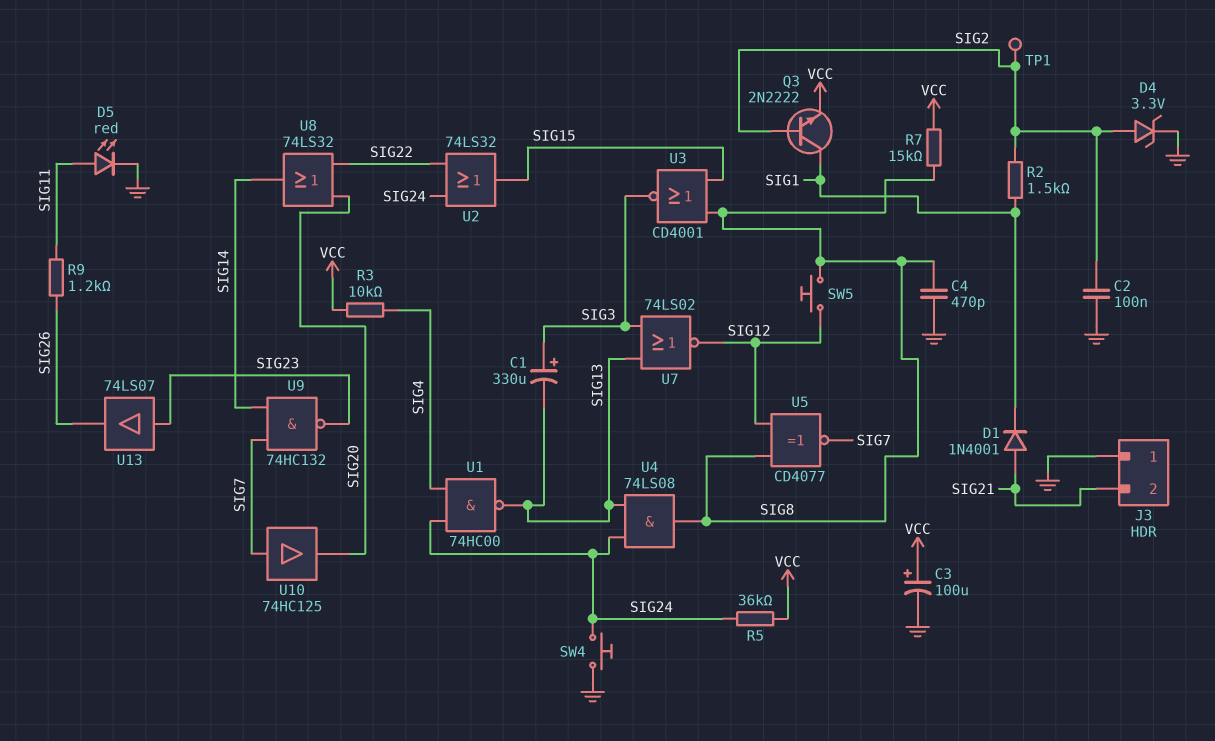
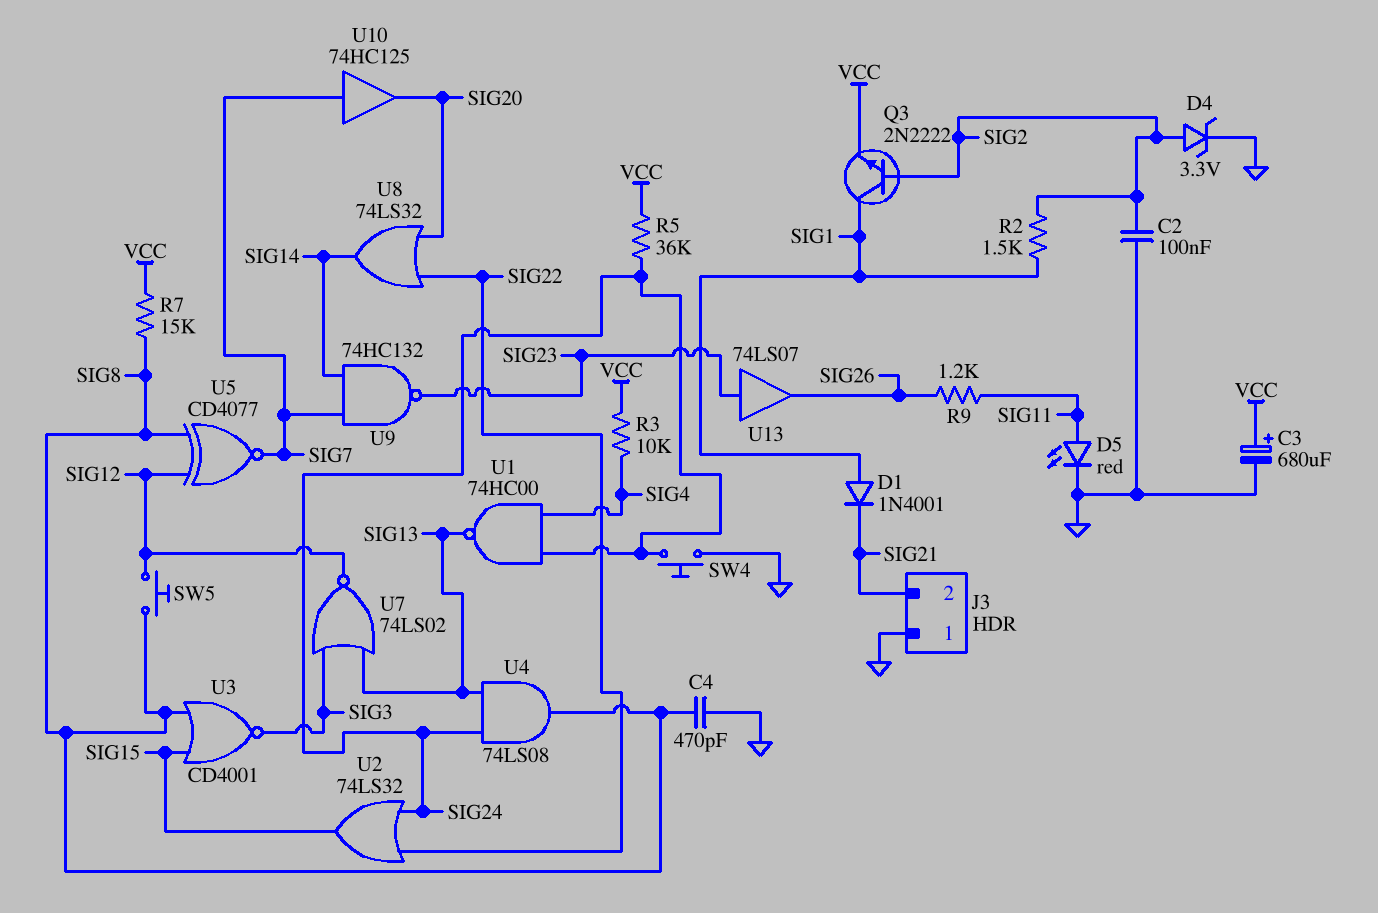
C1: 330uF (plus SIG3, minus SIG13) -> none
C3: 100uF (plus VCC, minus GND) -> 680uF (plus VCC, minus GND)
D1: diode 1N4001 (A SIG21, K SIG1) -> diode 1N4001 (A SIG1, K SIG21)
TP1: test point (SIG2) -> none

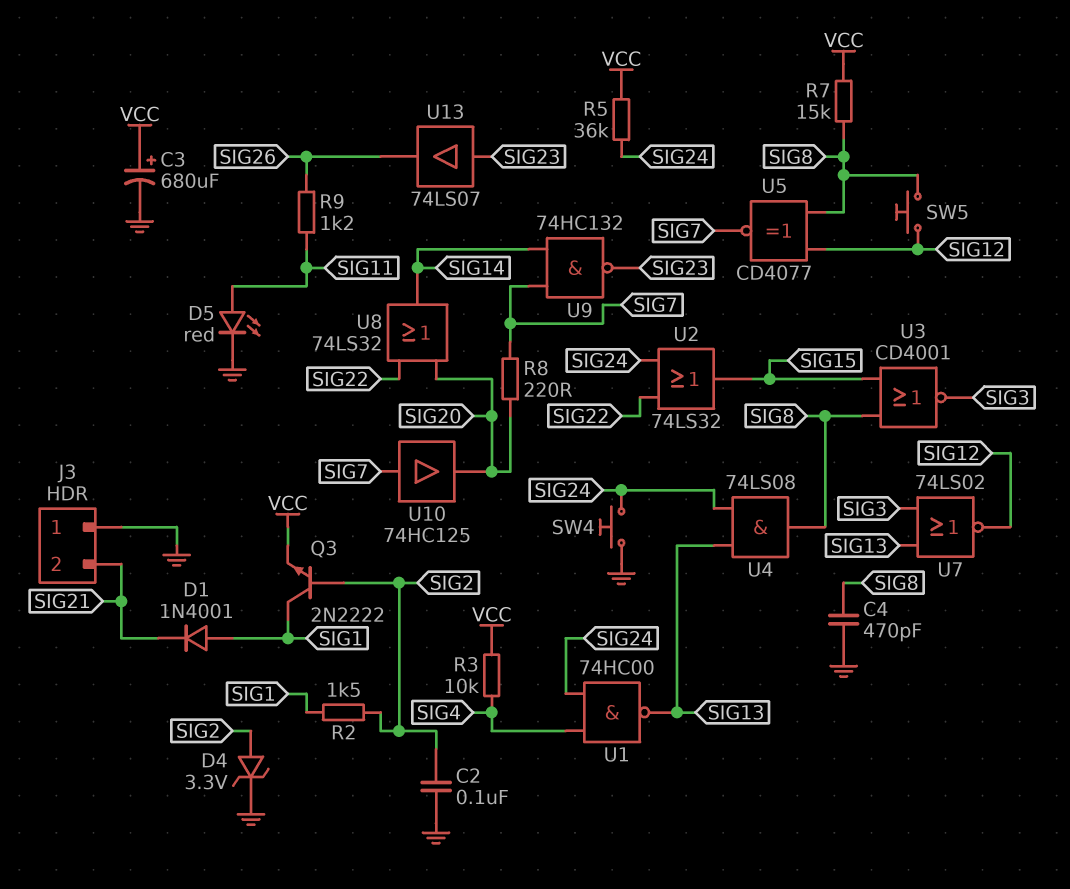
R8: none -> 220 (SIG7, SIG20)

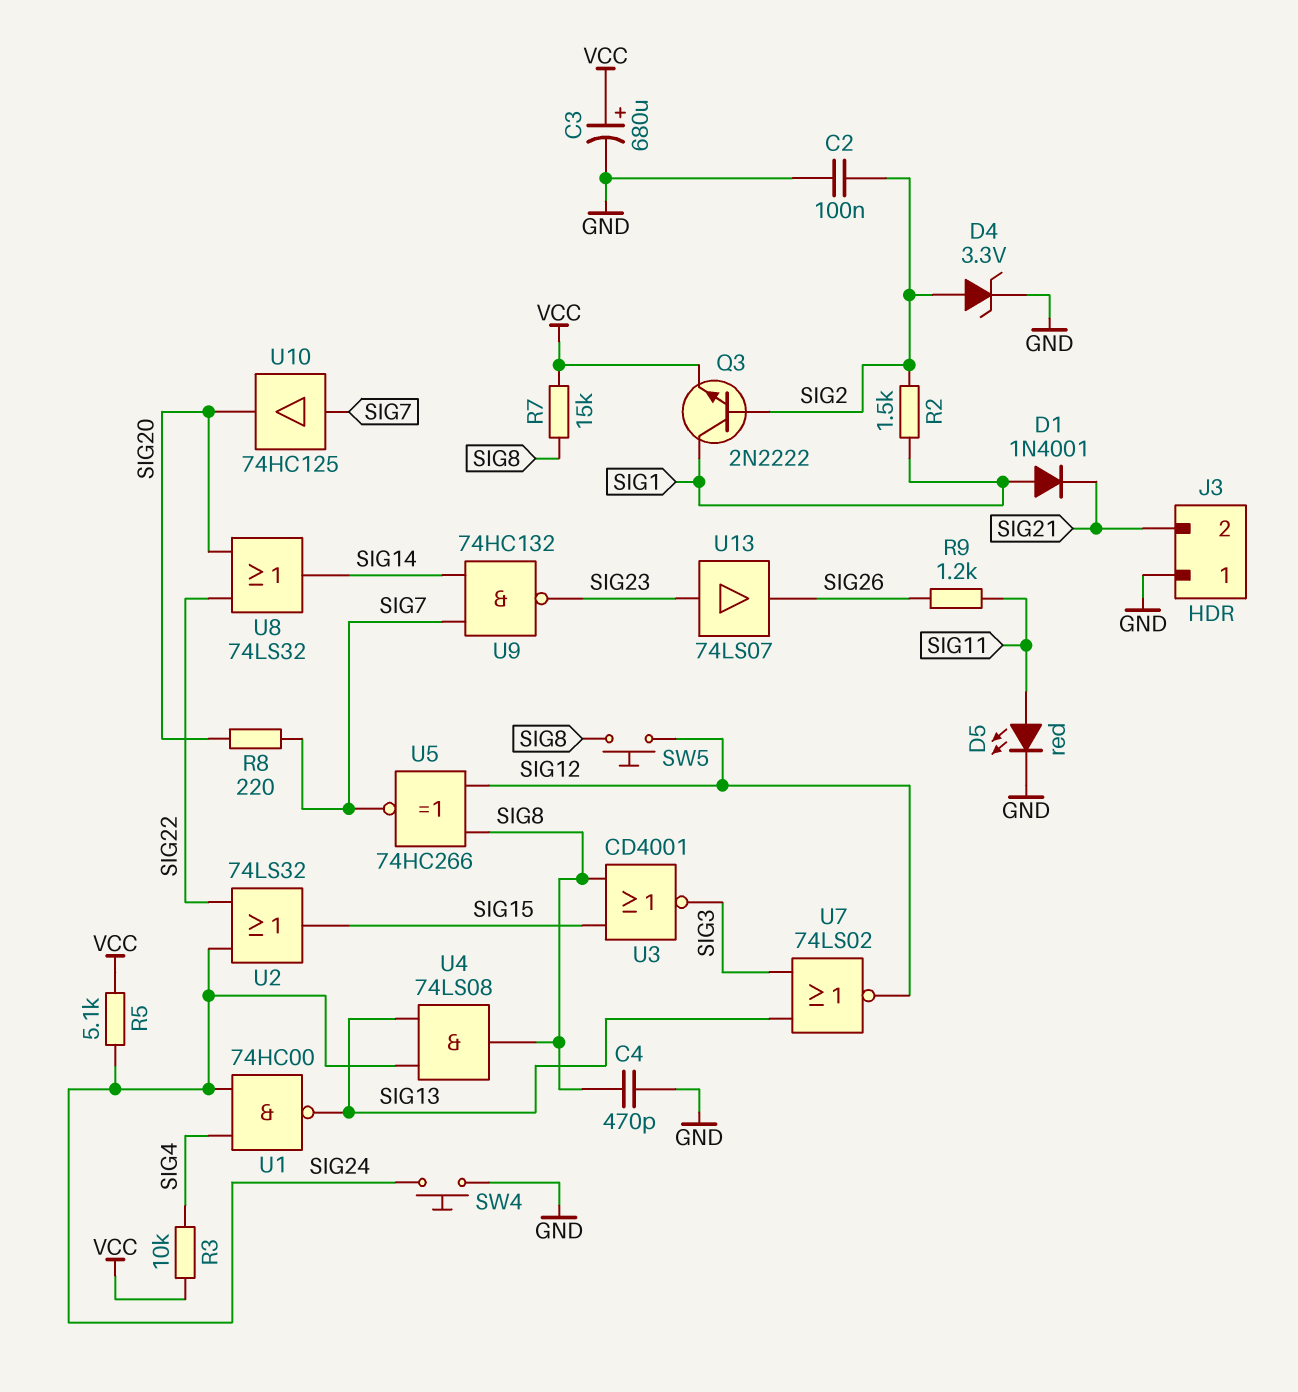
R5: 36k (SIG24, VCC) -> 5.1k (SIG24, VCC)
U5: XNOR CD4077 (in SIG8, in SIG12, out SIG7) -> XNOR 74HC266 (in SIG8, in SIG12, out SIG7)

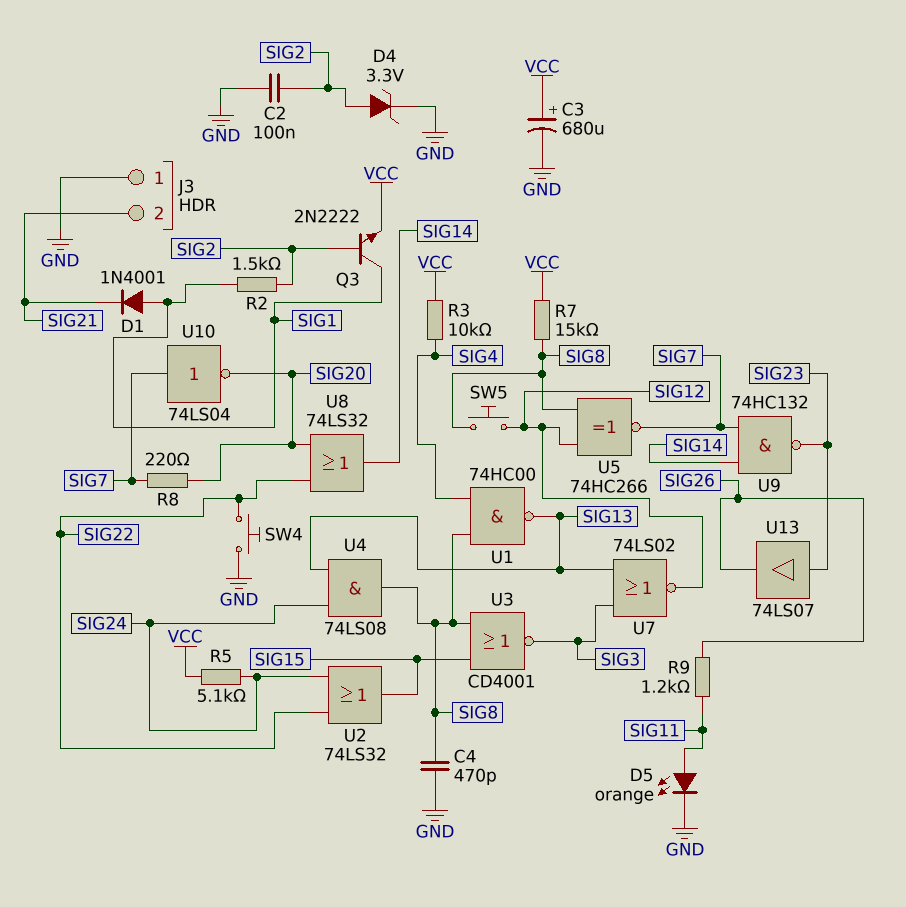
D5: LED red (A SIG11, K GND) -> LED orange (A SIG11, K GND)
SW4: button (GND, SIG24) -> button (GND, SIG22)
U1: NAND 74HC00 (in SIG4, in SIG24, out SIG13) -> NAND 74HC00 (in SIG4, in SIG8, out SIG13)
U10: buffer 74HC125 (in SIG7, out SIG20) -> NOT 74LS04 (in SIG7, out SIG20)

